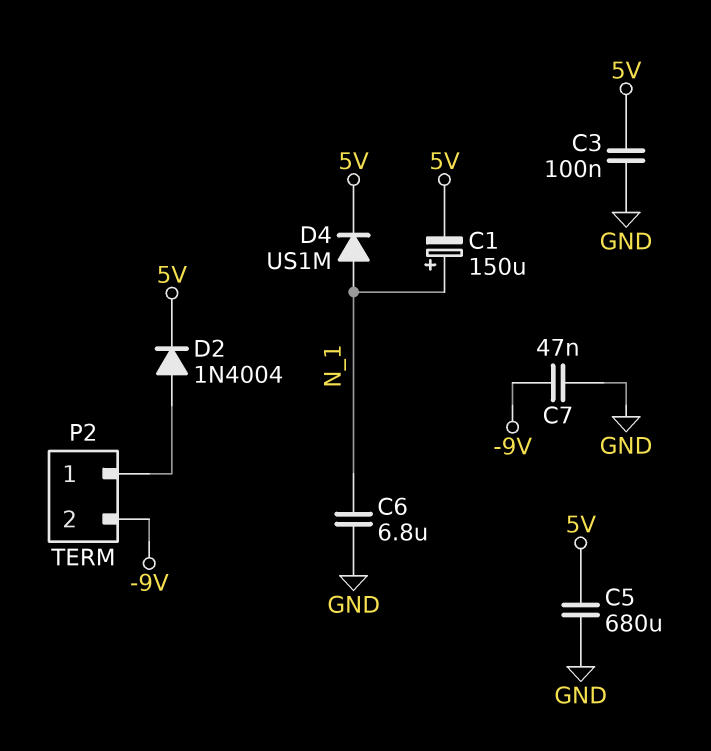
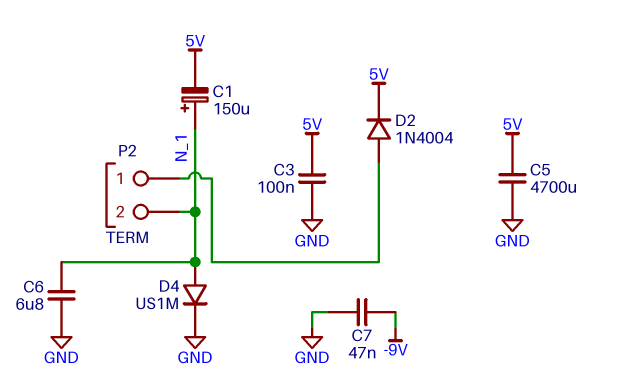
C5: 680uF (5V, GND) -> 4700uF (5V, GND)
D4: diode US1M (A N_1, K 5V) -> diode US1M (A N_1, K GND)
P2 pin 2: -9V -> N_1

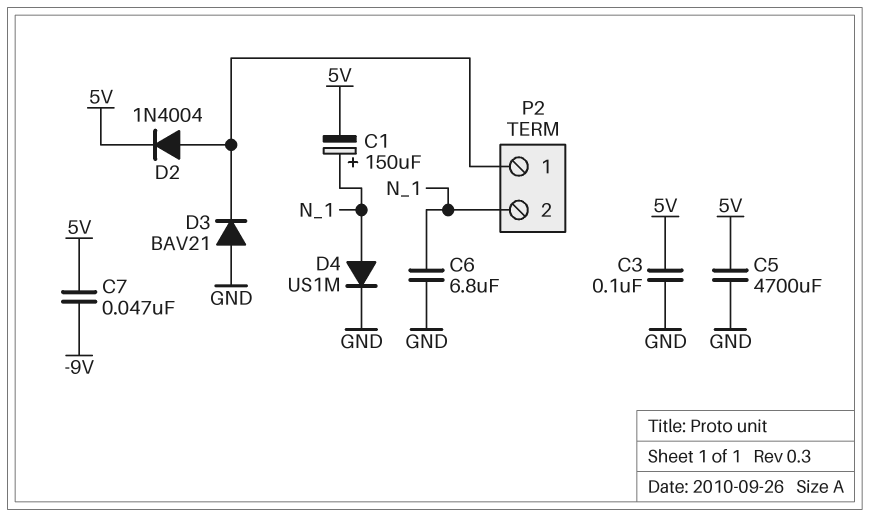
C7: 47nF (-9V, GND) -> 47nF (-9V, 5V)
D3: none -> diode BAV21 (A GND, K P2/1)

